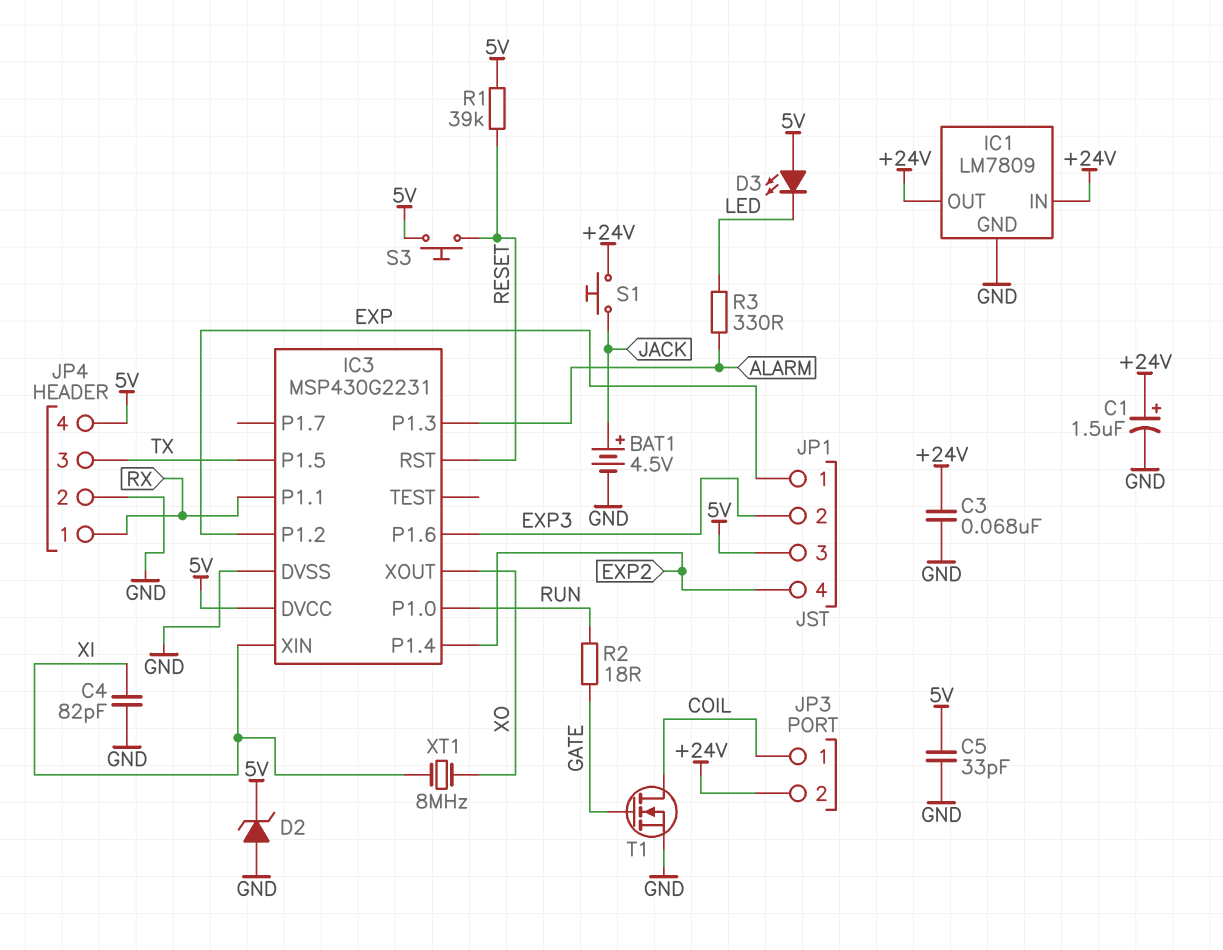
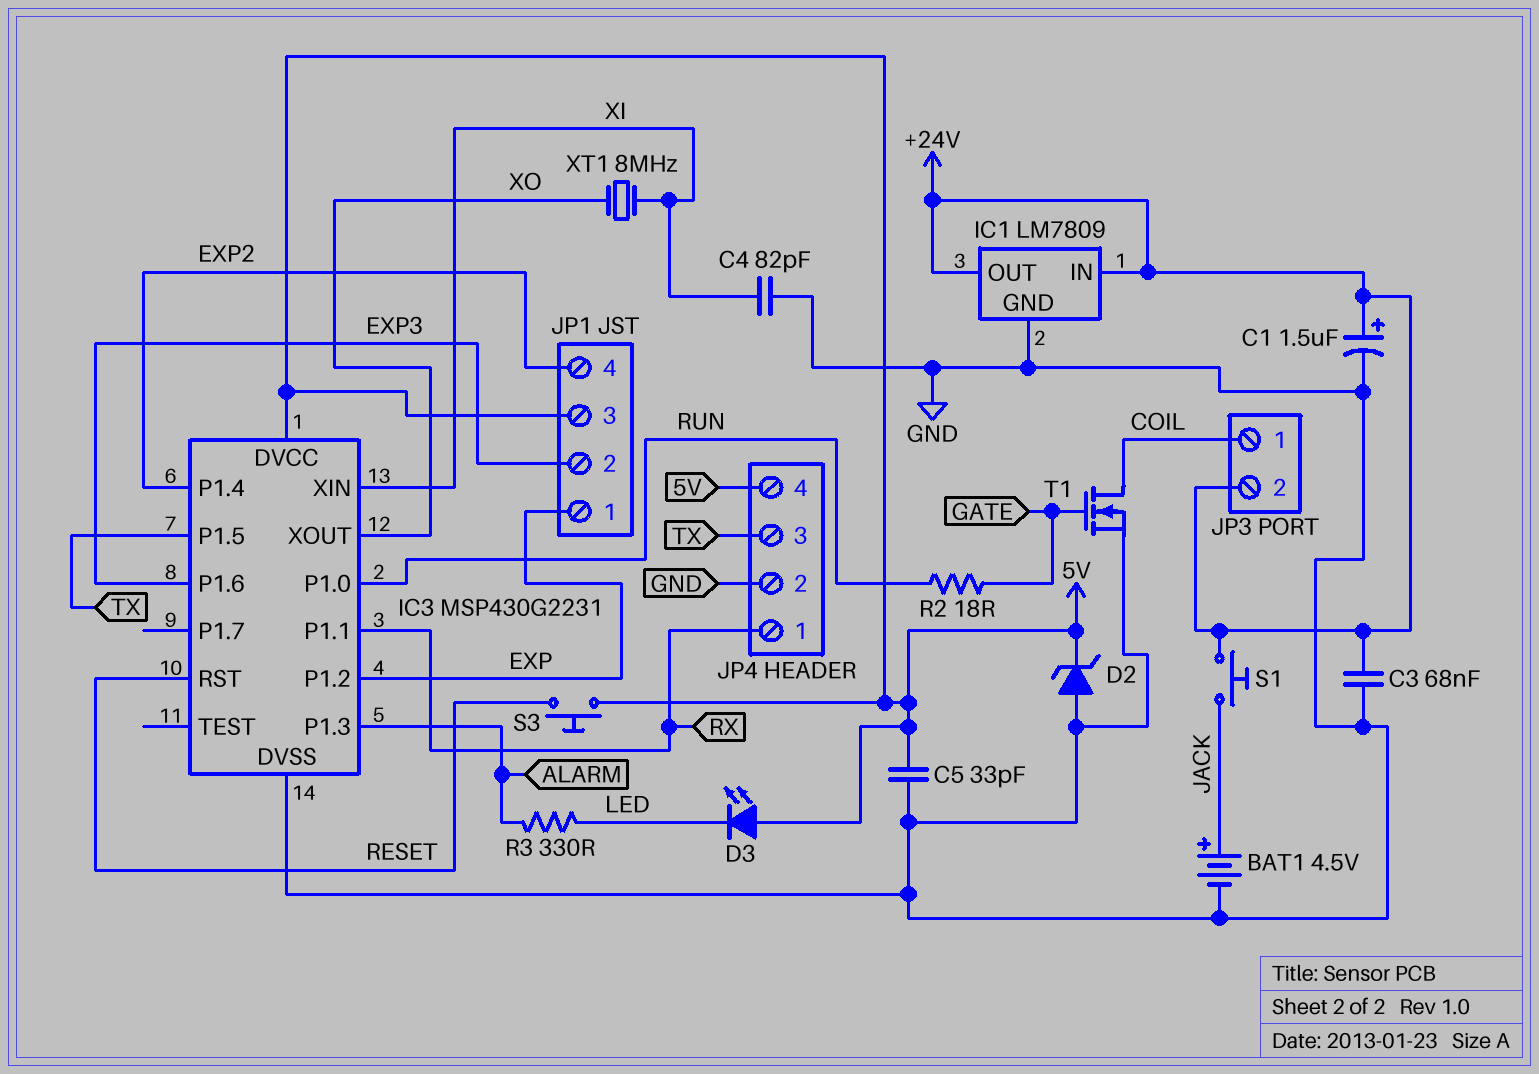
R1: 39k (5V, RESET) -> none

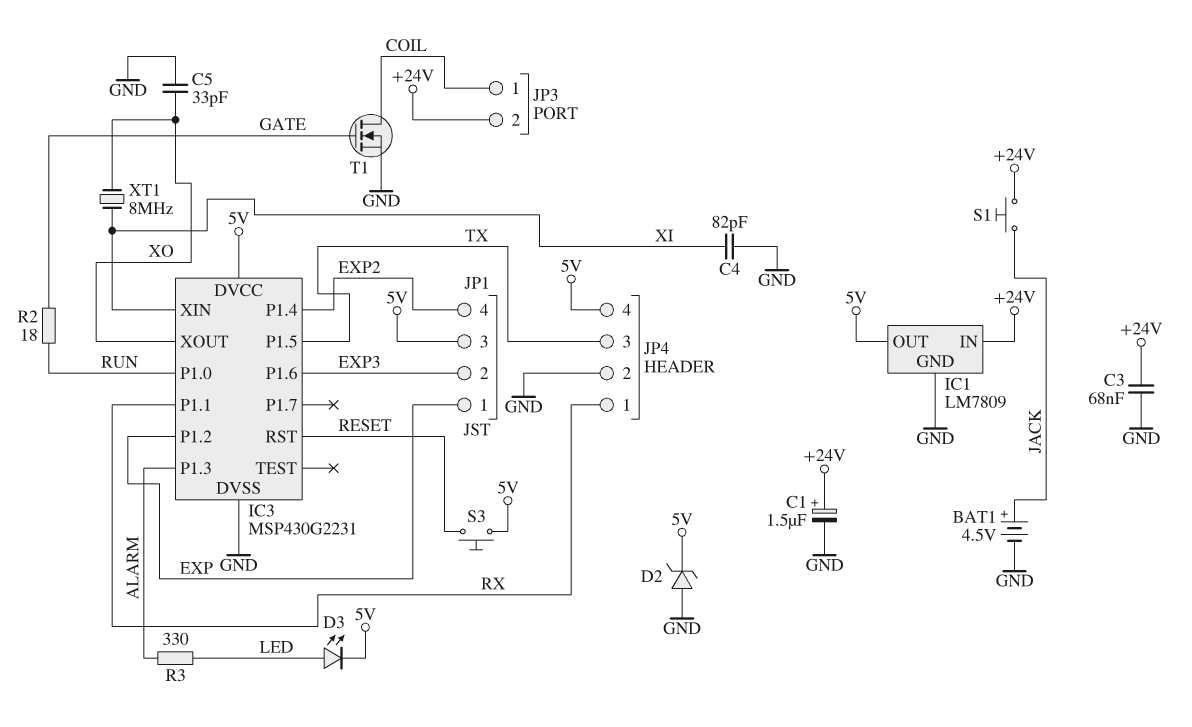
C5: 33pF (5V, GND) -> 33pF (GND, XO)
D3: LED (A 5V, K LED) -> LED (A LED, K 5V)
IC1 pin OUT: +24V -> 5V

